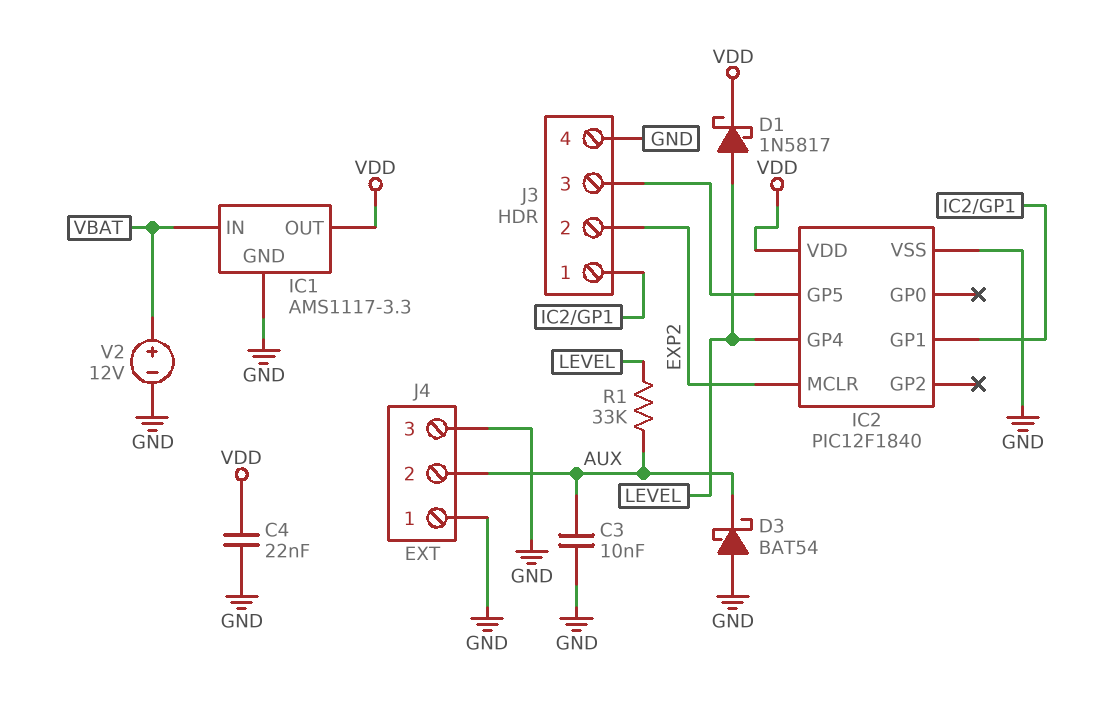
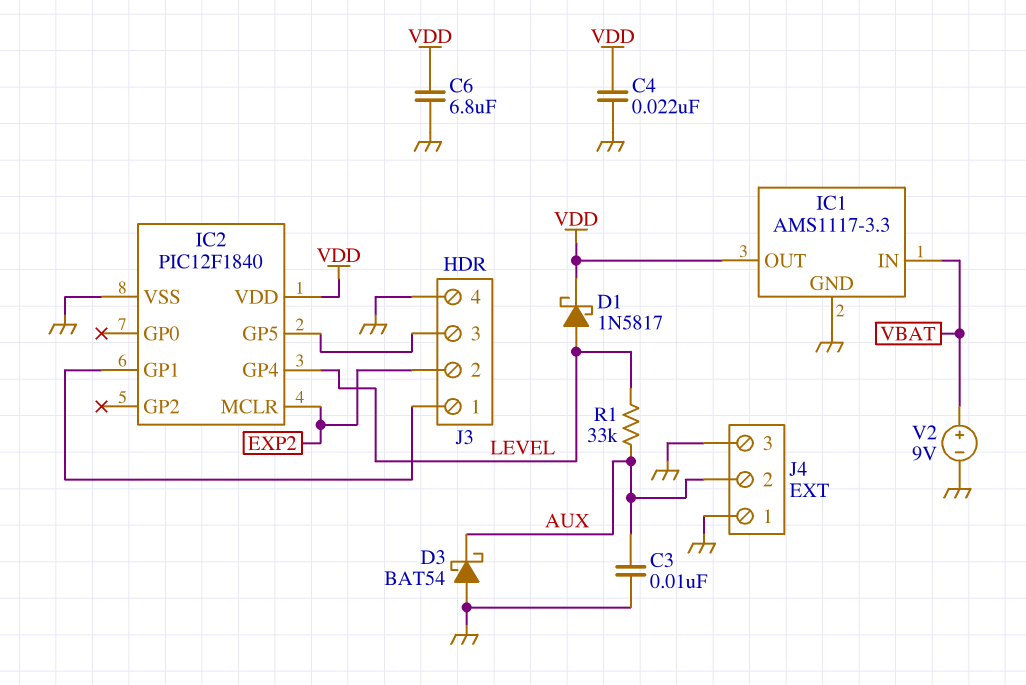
C6: none -> 6.8uF (GND, VDD)
V2: 12V (plus VBAT, minus GND) -> 9V (plus VBAT, minus GND)

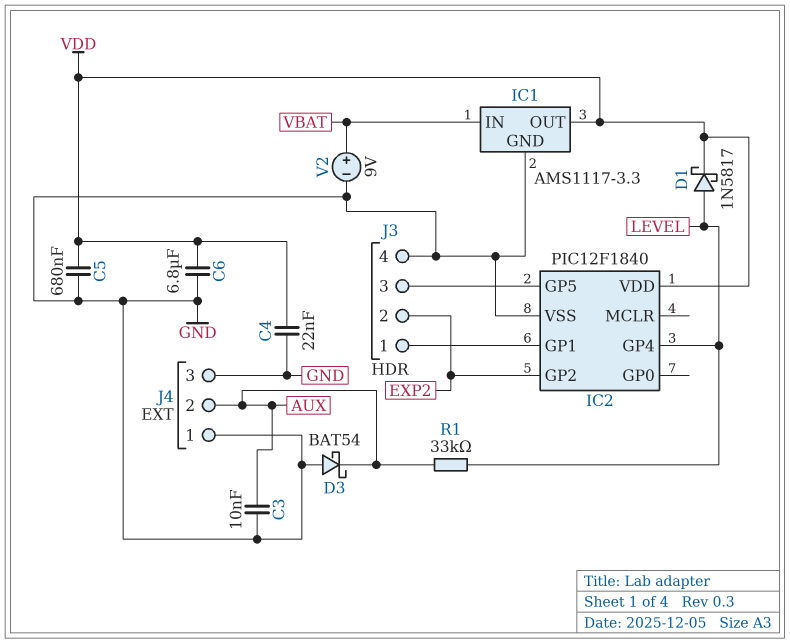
C5: none -> 680nF (GND, VDD)
IC2 pin GP2: none -> EXP2
IC2 pin MCLR: EXP2 -> none

